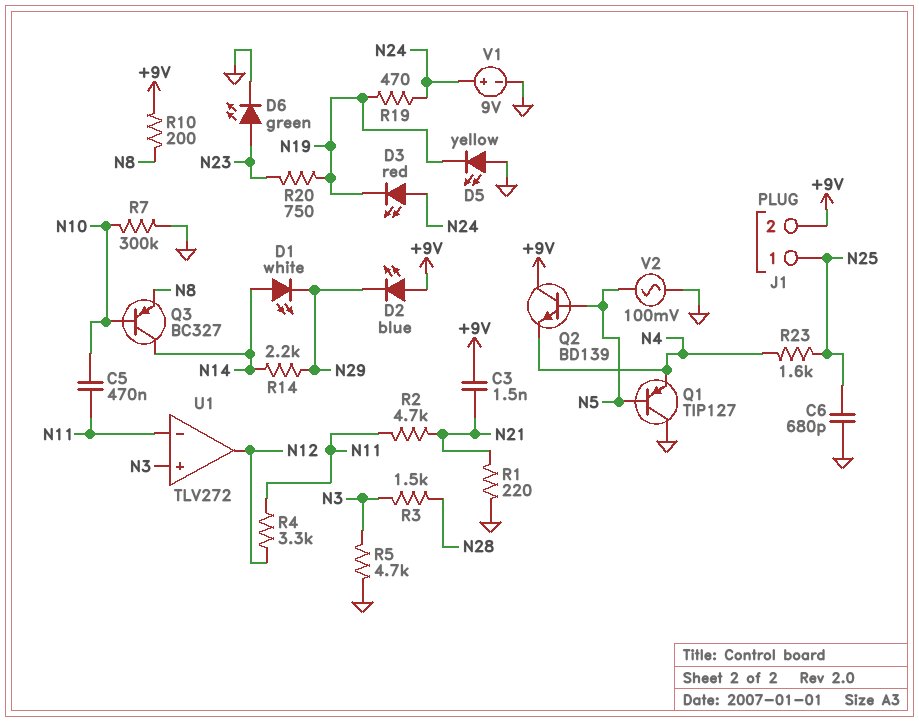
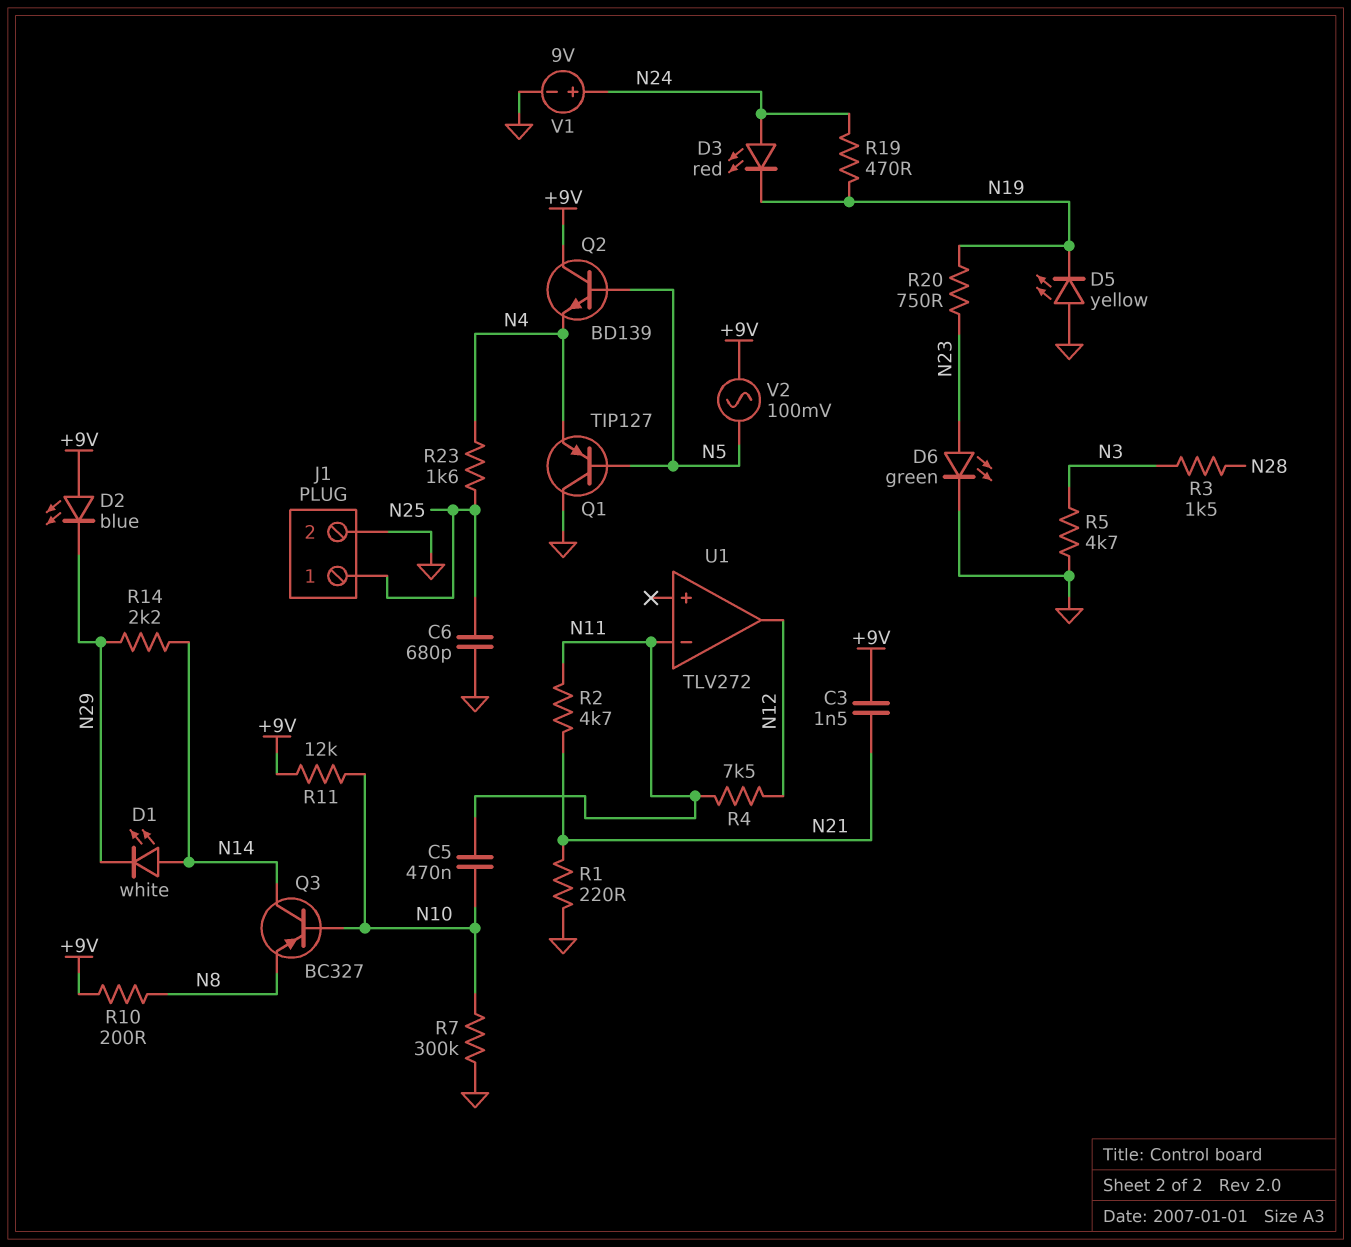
J1 pin 2: +9V -> GND
R4: 3.3k (N11, N12) -> 7.5k (N11, N12)
R11: none -> 12k (+9V, N10)
U1 pin in+: N3 -> none
V2: AC 100mV (GND, N5) -> AC 100mV (+9V, N5)

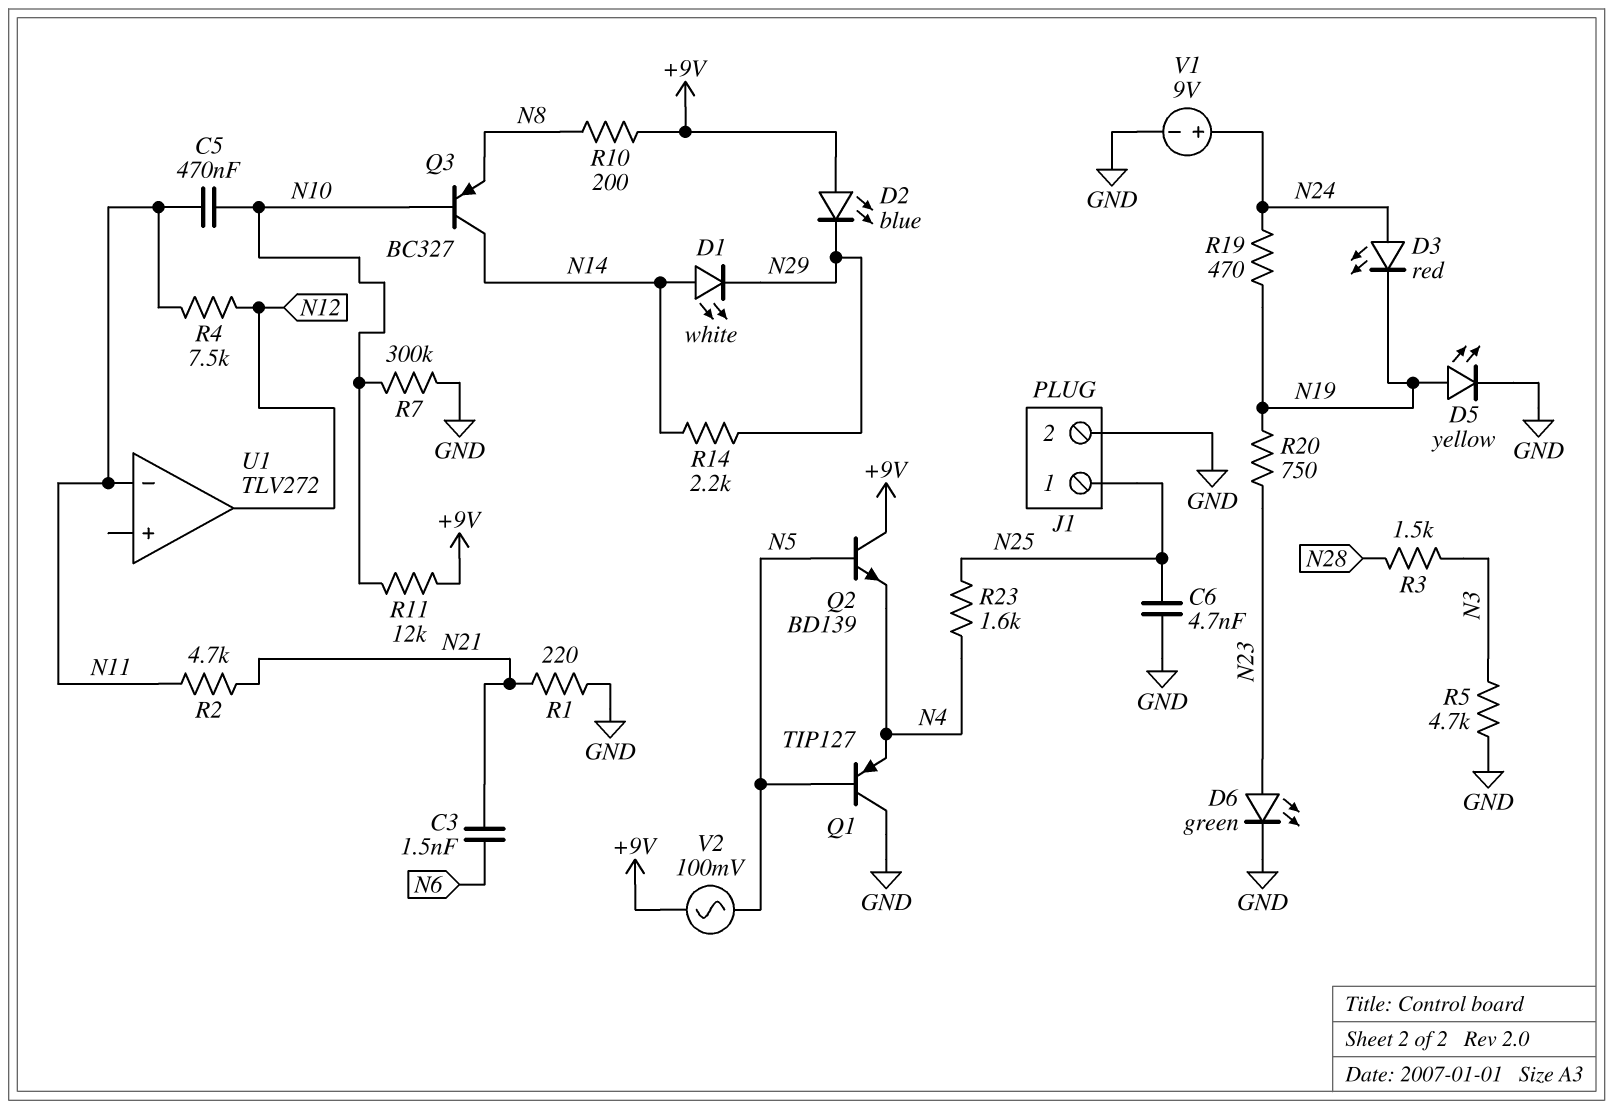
C3: 1.5nF (+9V, N21) -> 1.5nF (N6, N21)
C6: 680pF (GND, N25) -> 4.7nF (GND, N25)
D5: LED yellow (A GND, K N19) -> LED yellow (A N19, K GND)

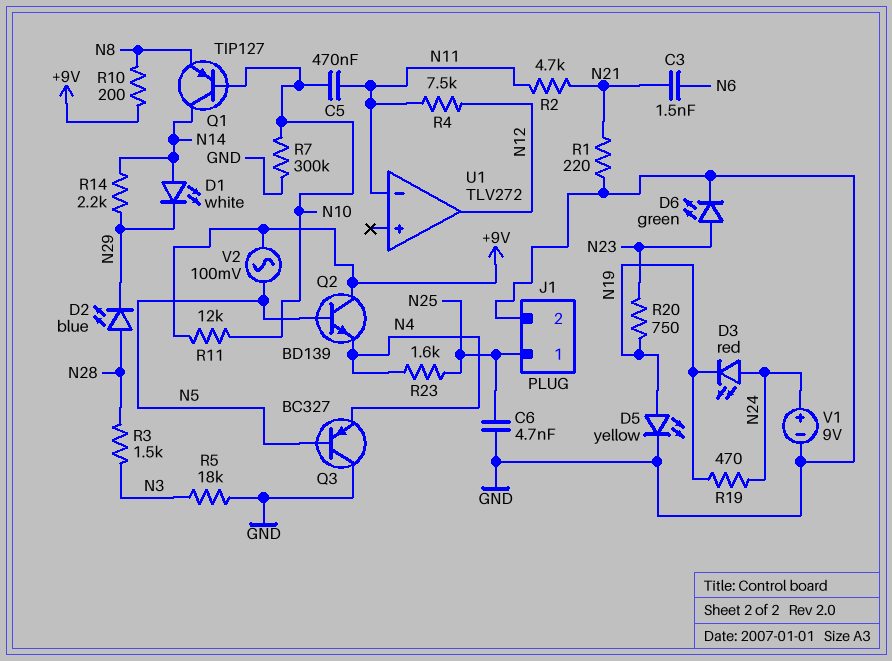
D2: LED blue (A +9V, K N29) -> LED blue (A N28, K N29)
Q1: PNP TIP127 (B N5, C GND, E N4) -> PNP TIP127 (B N10, C N14, E N8)
Q3: PNP BC327 (B N10, C N14, E N8) -> PNP BC327 (B N5, C GND, E N4)
R5: 4.7k (GND, N3) -> 18k (GND, N3)

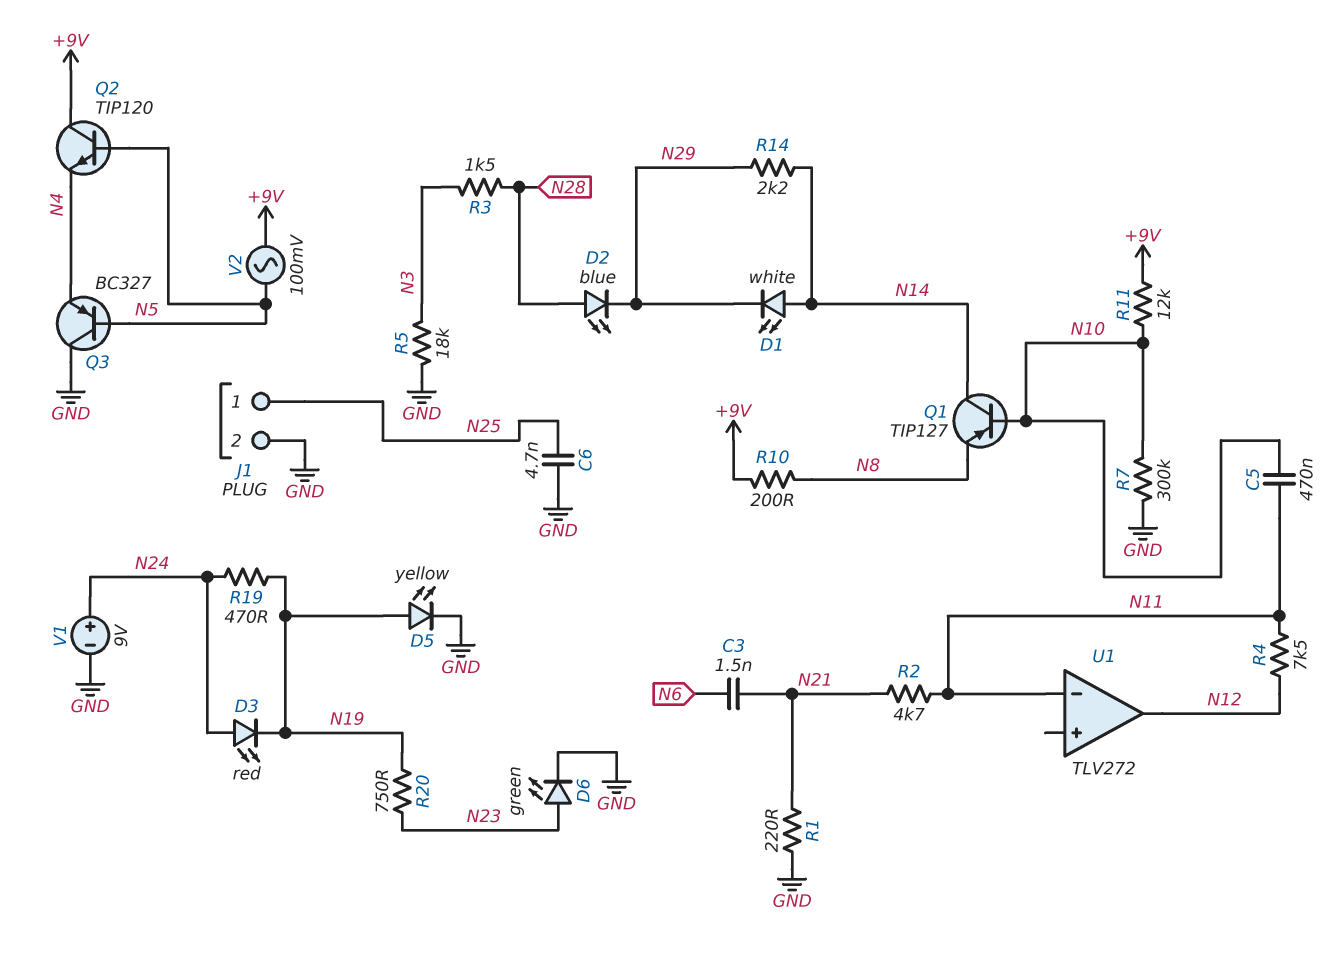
Q2: NPN BD139 (B N5, C +9V, E N4) -> NPN TIP120 (B N5, C +9V, E N4)
R23: 1.6k (N4, N25) -> none

